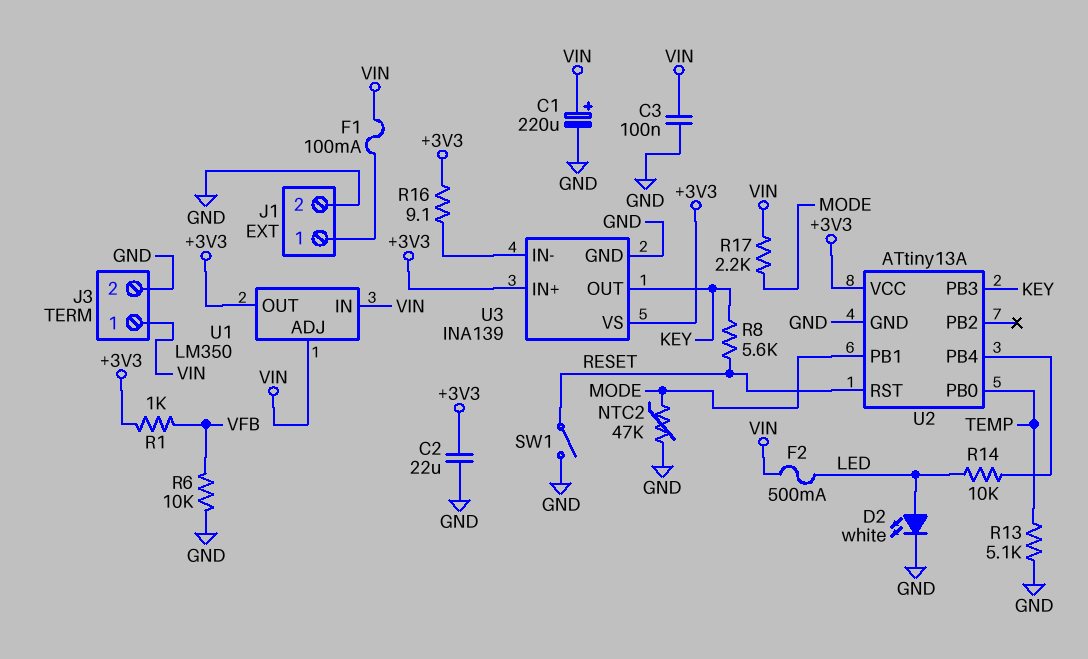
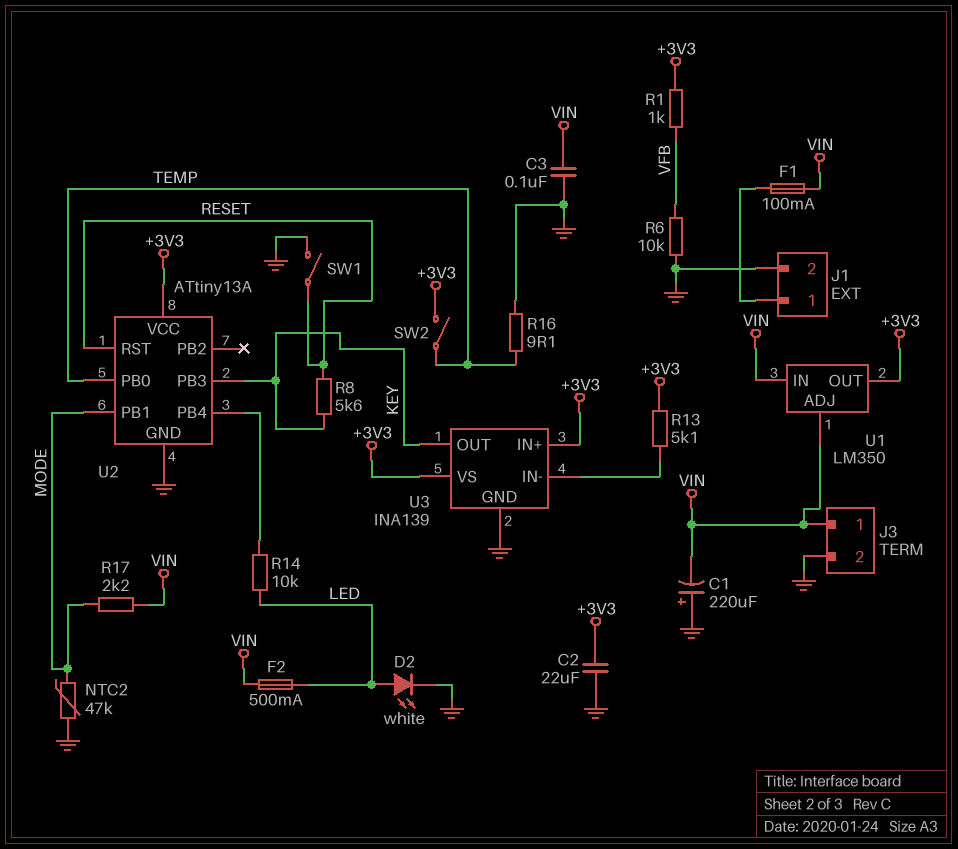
C1: 220uF (plus VIN, minus GND) -> 220uF (plus GND, minus VIN)
R13: 5.1k (GND, TEMP) -> 5.1k (+3V3, U3/IN-)
R16: 9.1 (+3V3, U3/IN-) -> 9.1 (GND, TEMP)
SW2: none -> switch (+3V3, TEMP)

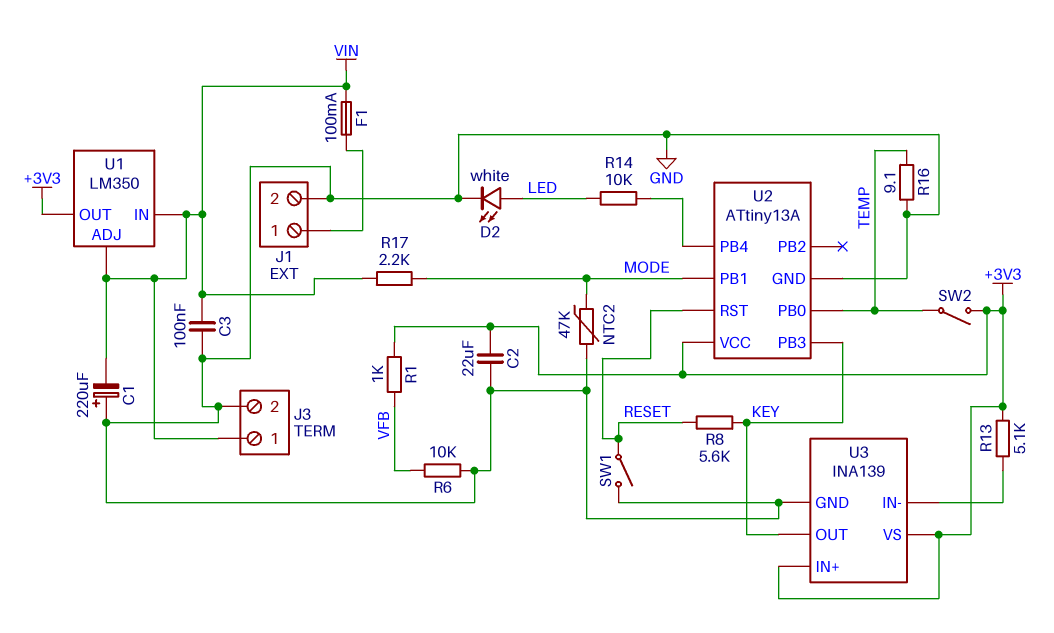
F2: 500mA (LED, VIN) -> none

